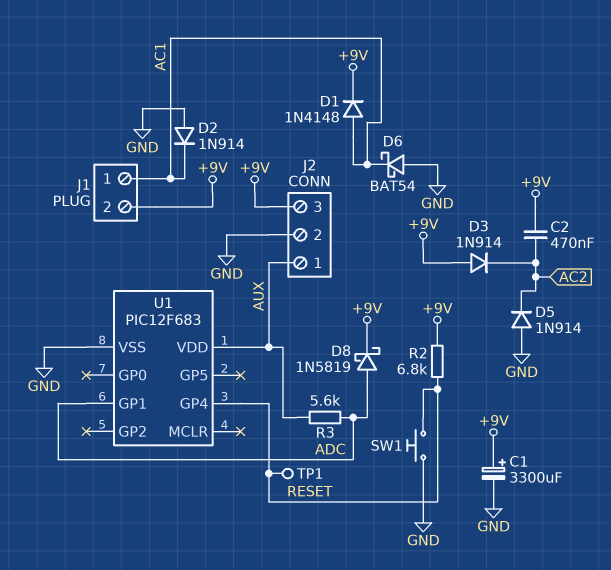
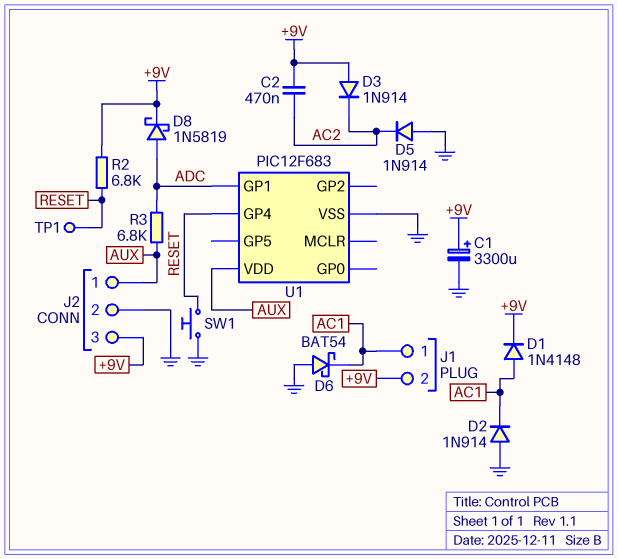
R3: 5.6k (ADC, AUX) -> 6.8k (ADC, AUX)

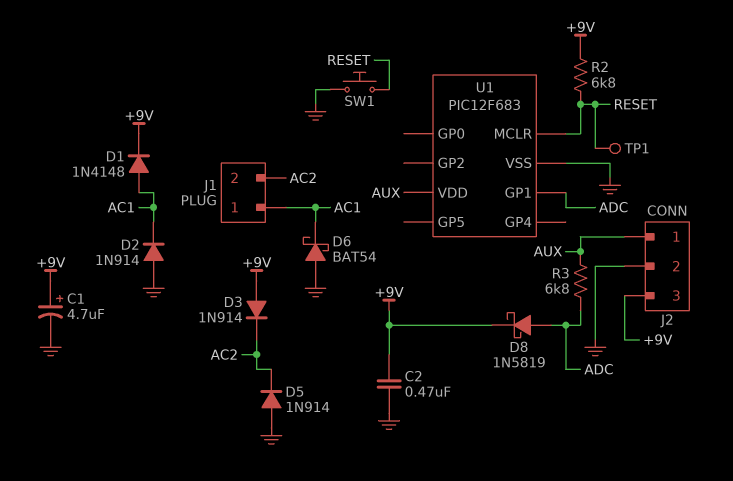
C1: 3300uF (plus +9V, minus GND) -> 4.7uF (plus +9V, minus GND)
C2: 470nF (+9V, AC2) -> 470nF (+9V, GND)
J1 pin 2: +9V -> AC2
U1 pin GP4: RESET -> none
U1 pin MCLR: none -> RESET

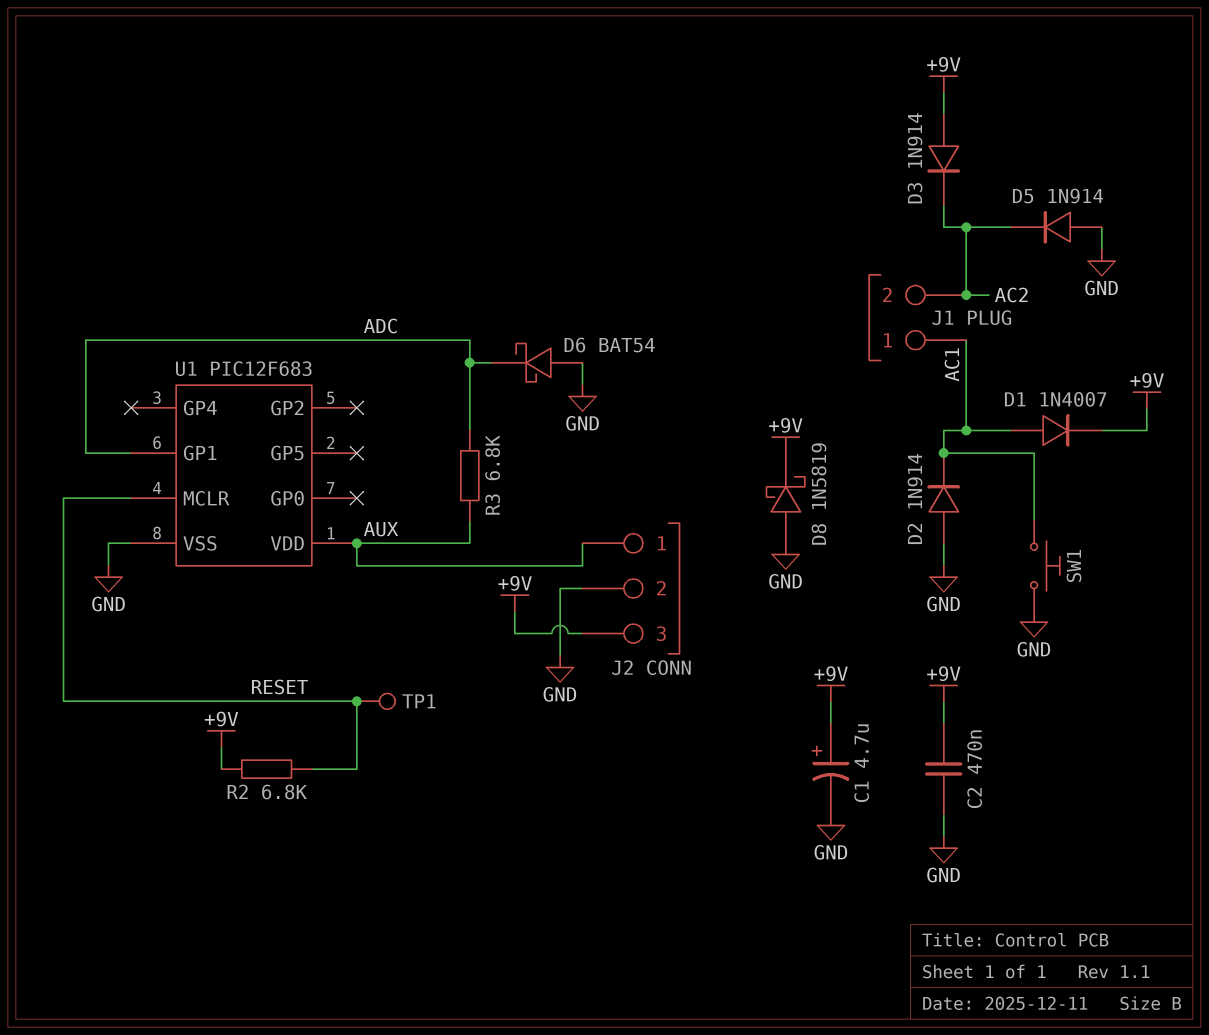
D1: diode 1N4148 (A AC1, K +9V) -> diode 1N4007 (A AC1, K +9V)
D6: schottky BAT54 (A GND, K AC1) -> schottky BAT54 (A GND, K ADC)
D8: schottky 1N5819 (A ADC, K +9V) -> schottky 1N5819 (A GND, K +9V)
SW1: button (GND, RESET) -> button (AC1, GND)

